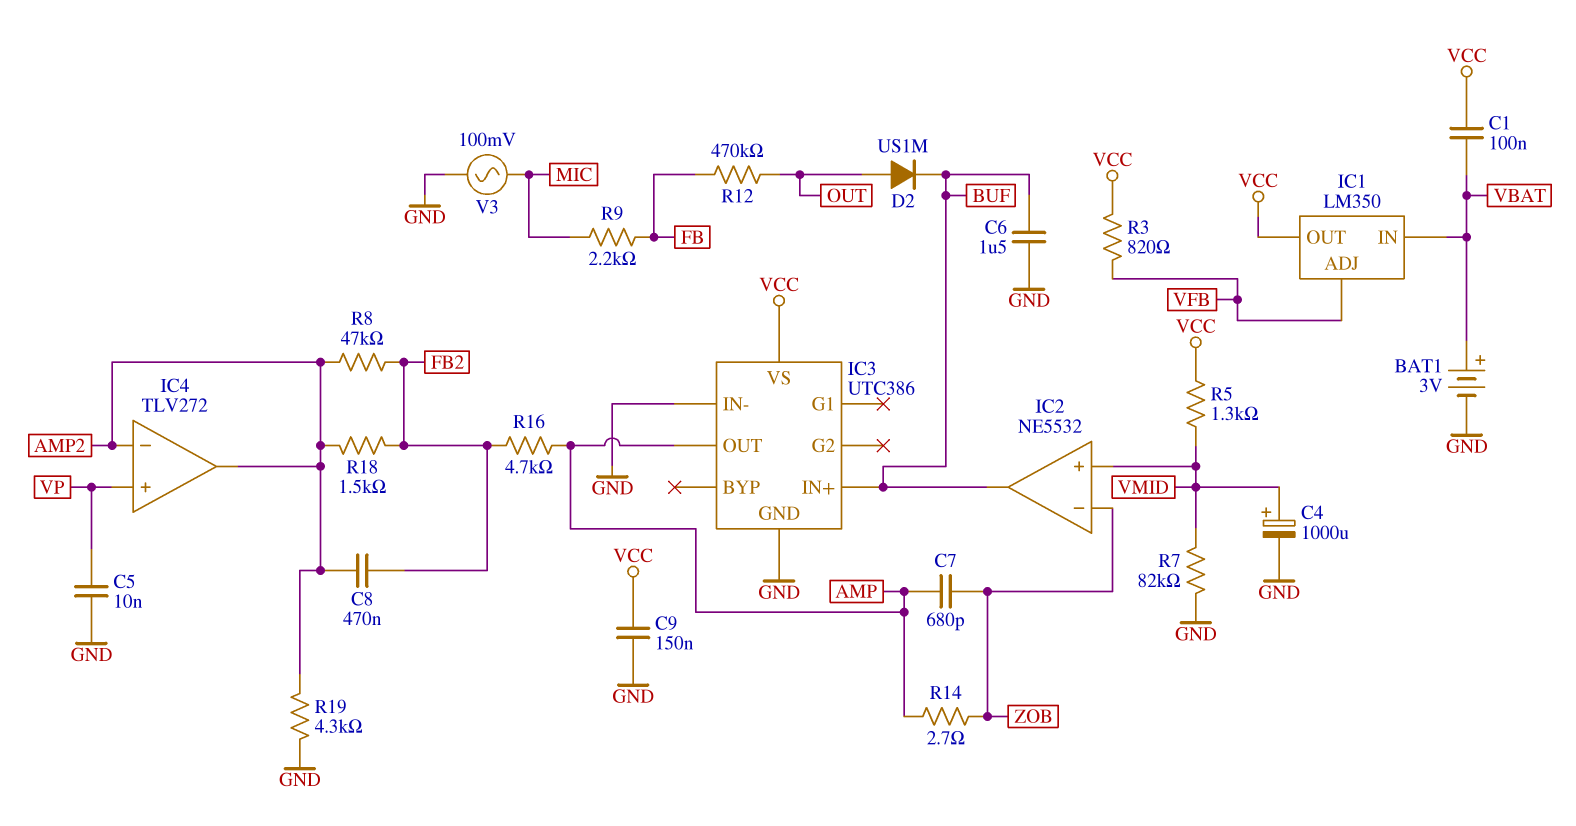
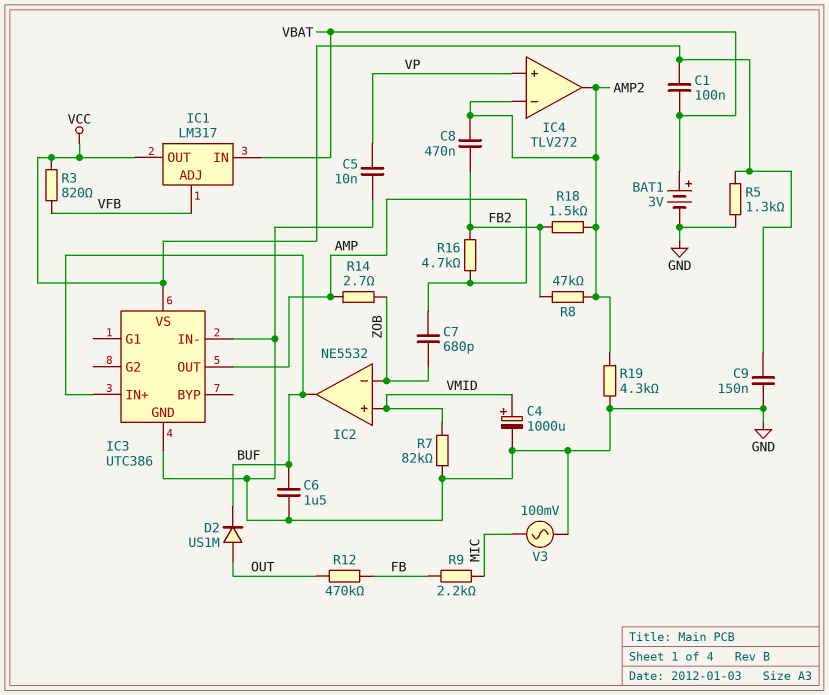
IC1: LM350 -> LM317
R5: 1.3k (VCC, VMID) -> 1.3k (GND, VCC)

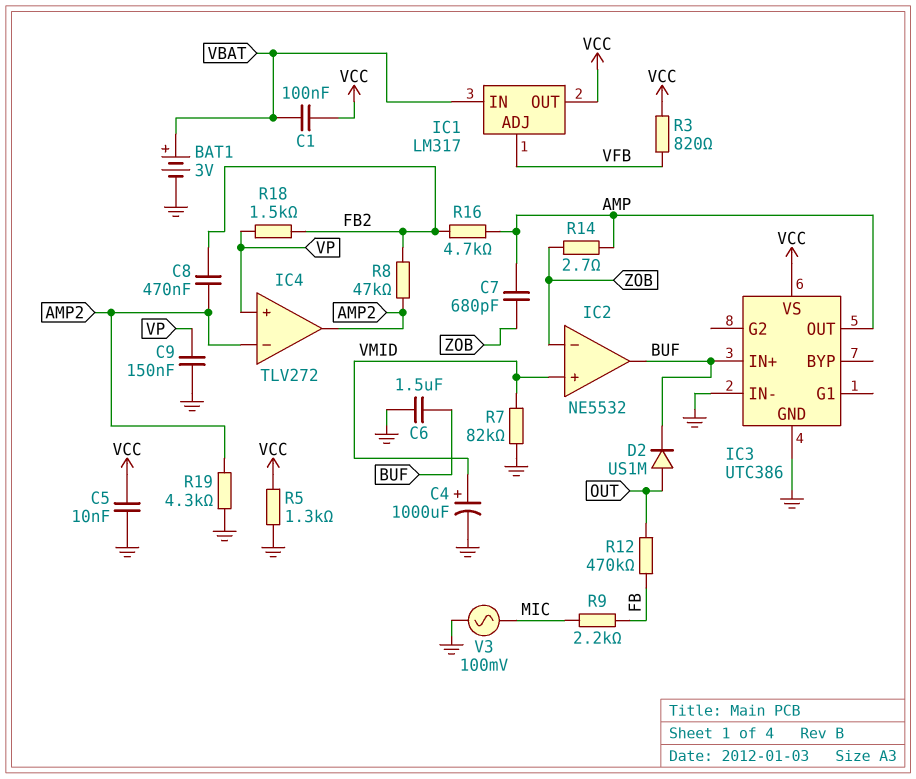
C5: 10nF (GND, VP) -> 10nF (GND, VCC)
C9: 150nF (GND, VCC) -> 150nF (GND, VP)
R18: 1.5k (AMP2, FB2) -> 1.5k (FB2, VP)

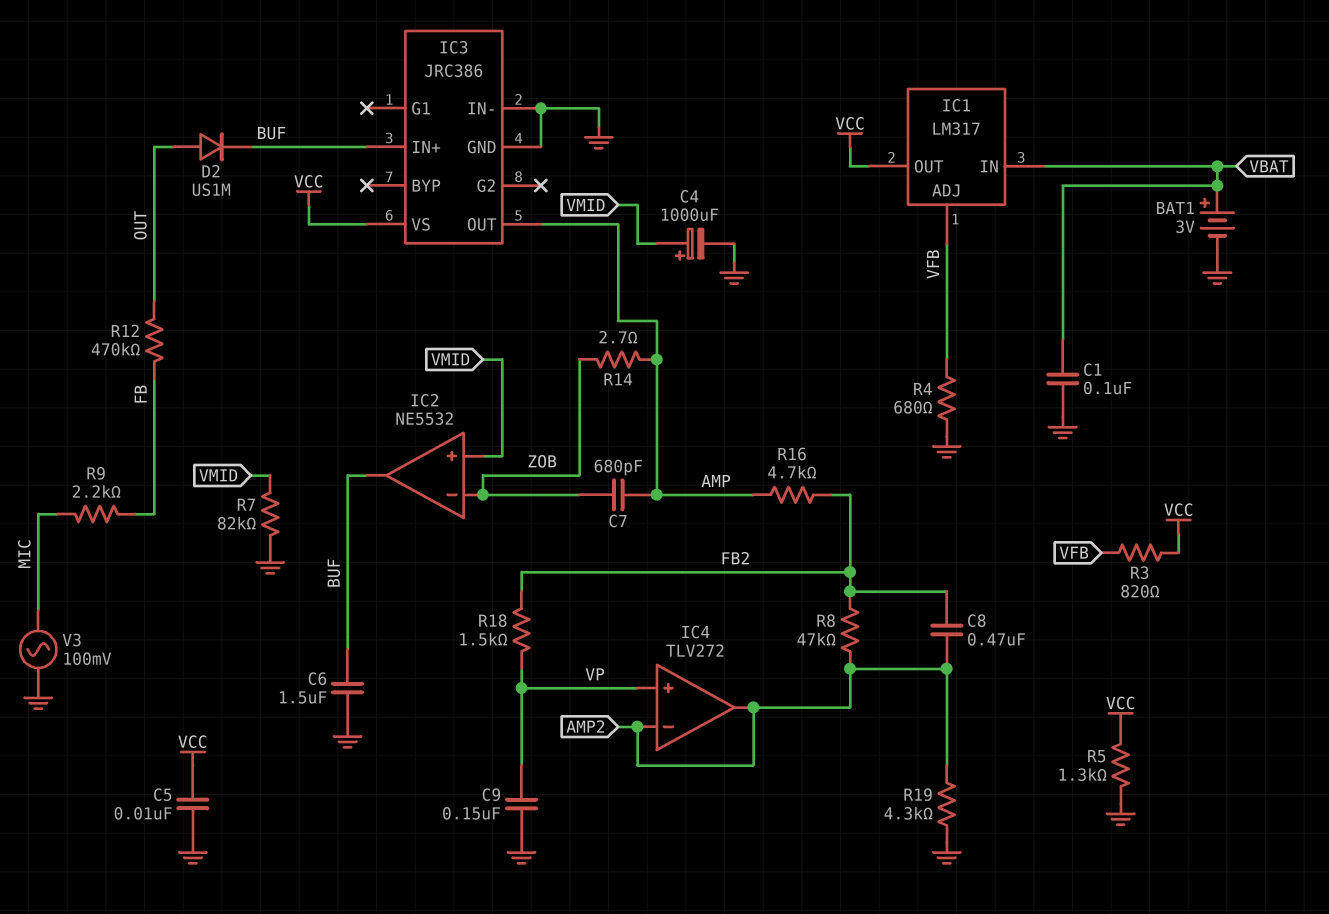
C1: 100nF (VBAT, VCC) -> 100nF (GND, VBAT)
IC3: UTC386 -> JRC386
R4: none -> 680 (GND, VFB)

